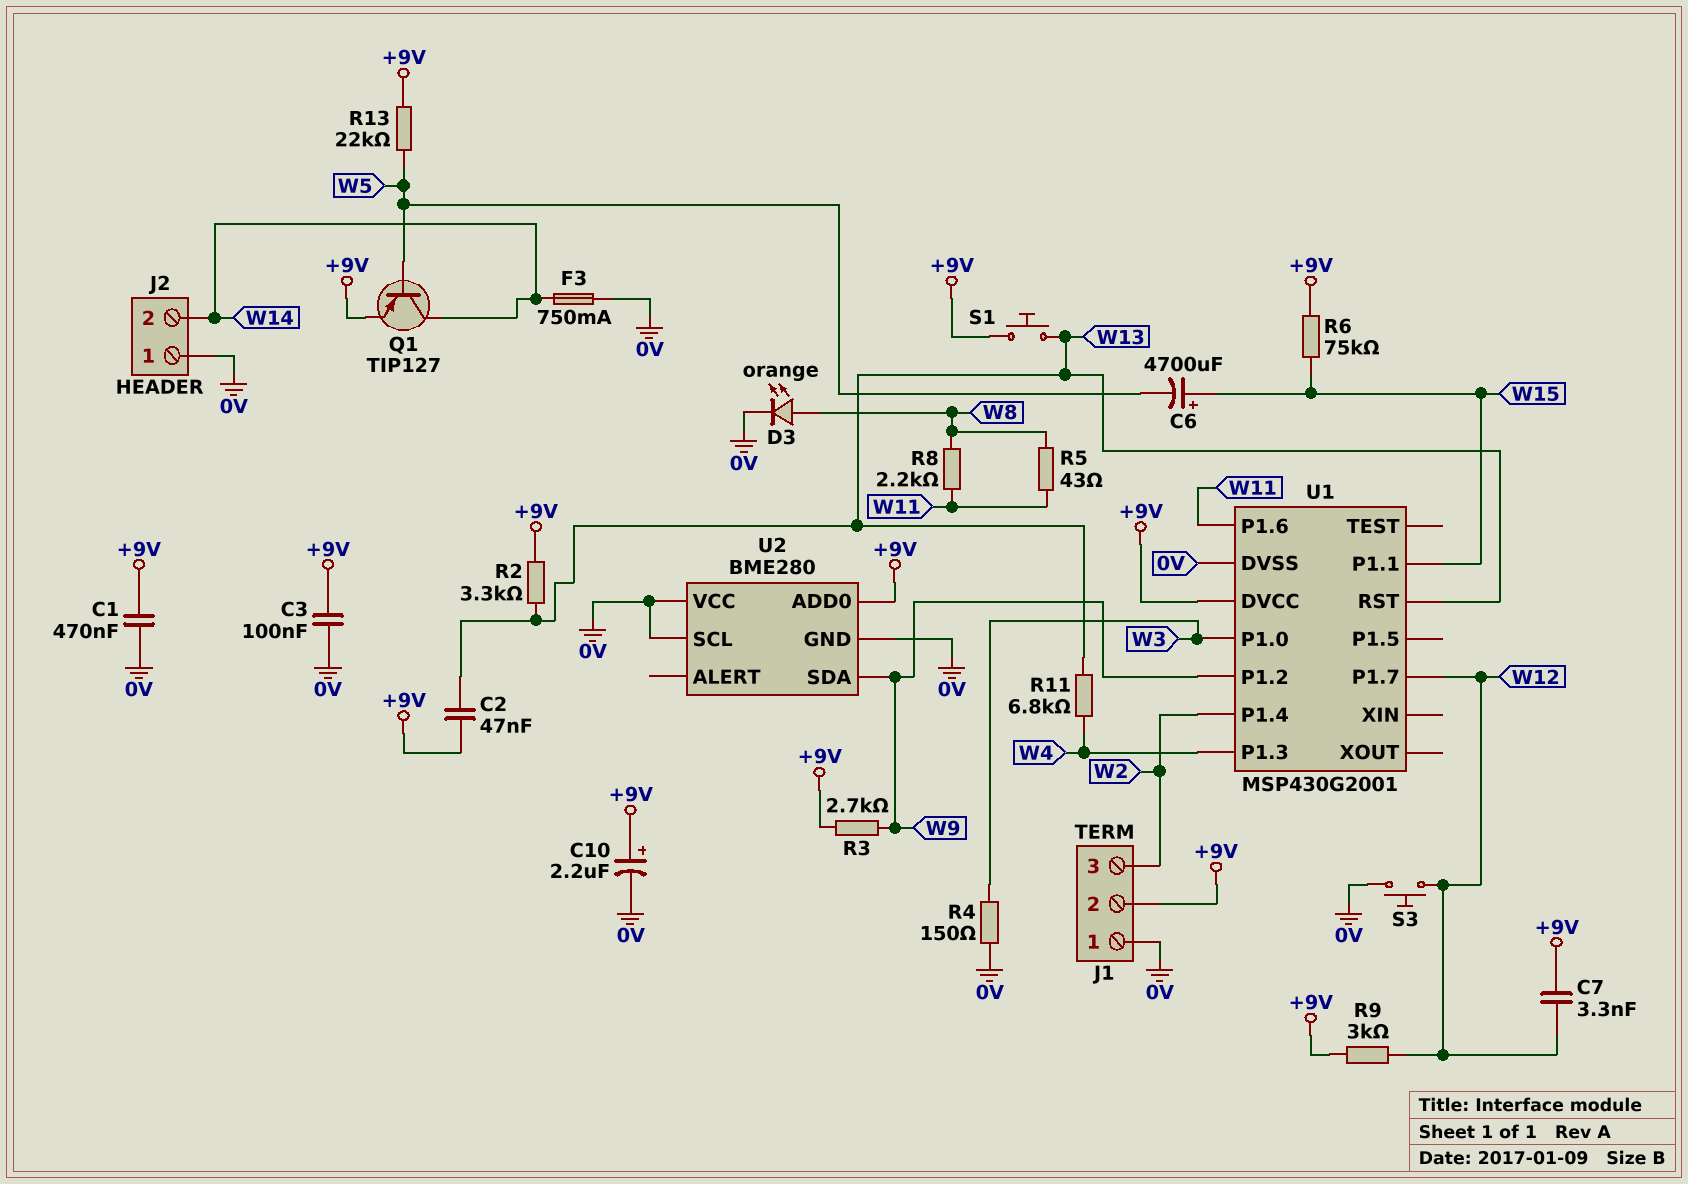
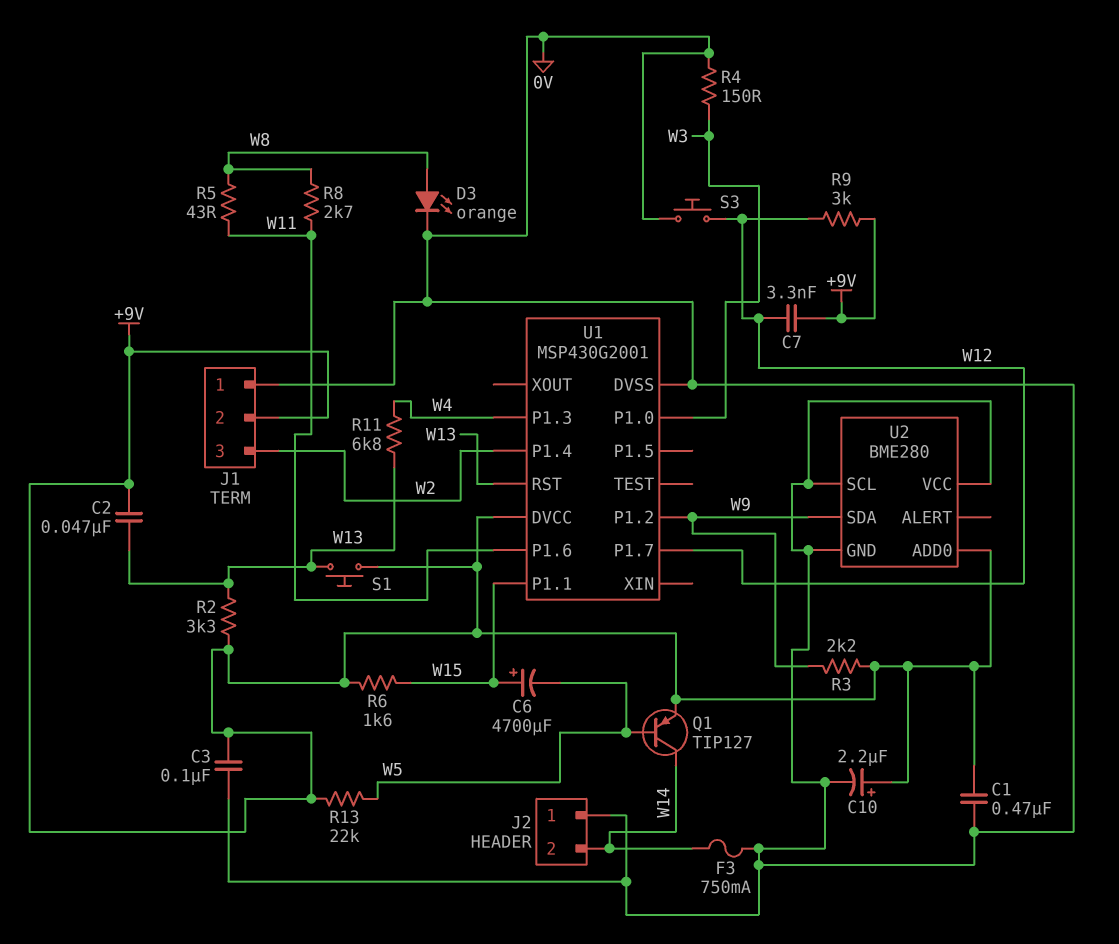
R3: 2.7k (+9V, W9) -> 2.2k (+9V, W9)
R6: 75k (+9V, W15) -> 1.6k (+9V, W15)
R8: 2.2k (W8, W11) -> 2.7k (W8, W11)

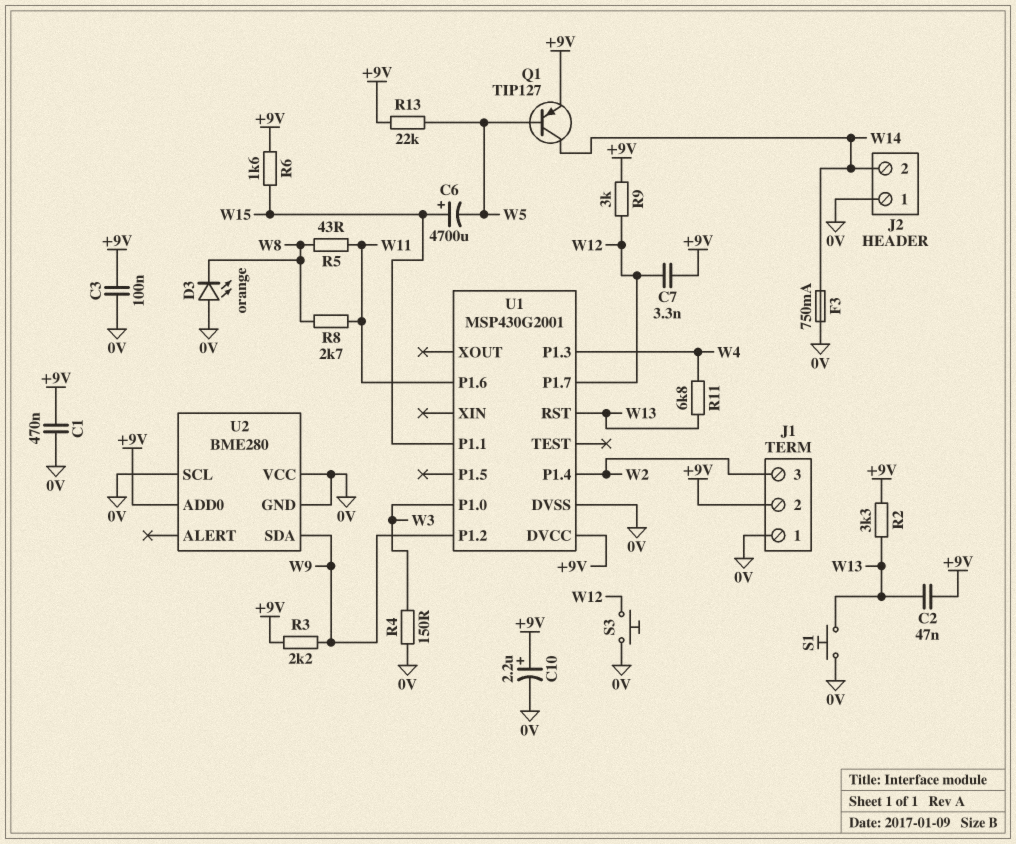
D3: LED orange (A W8, K 0V) -> LED orange (A 0V, K W8)
S1: button (+9V, W13) -> button (0V, W13)

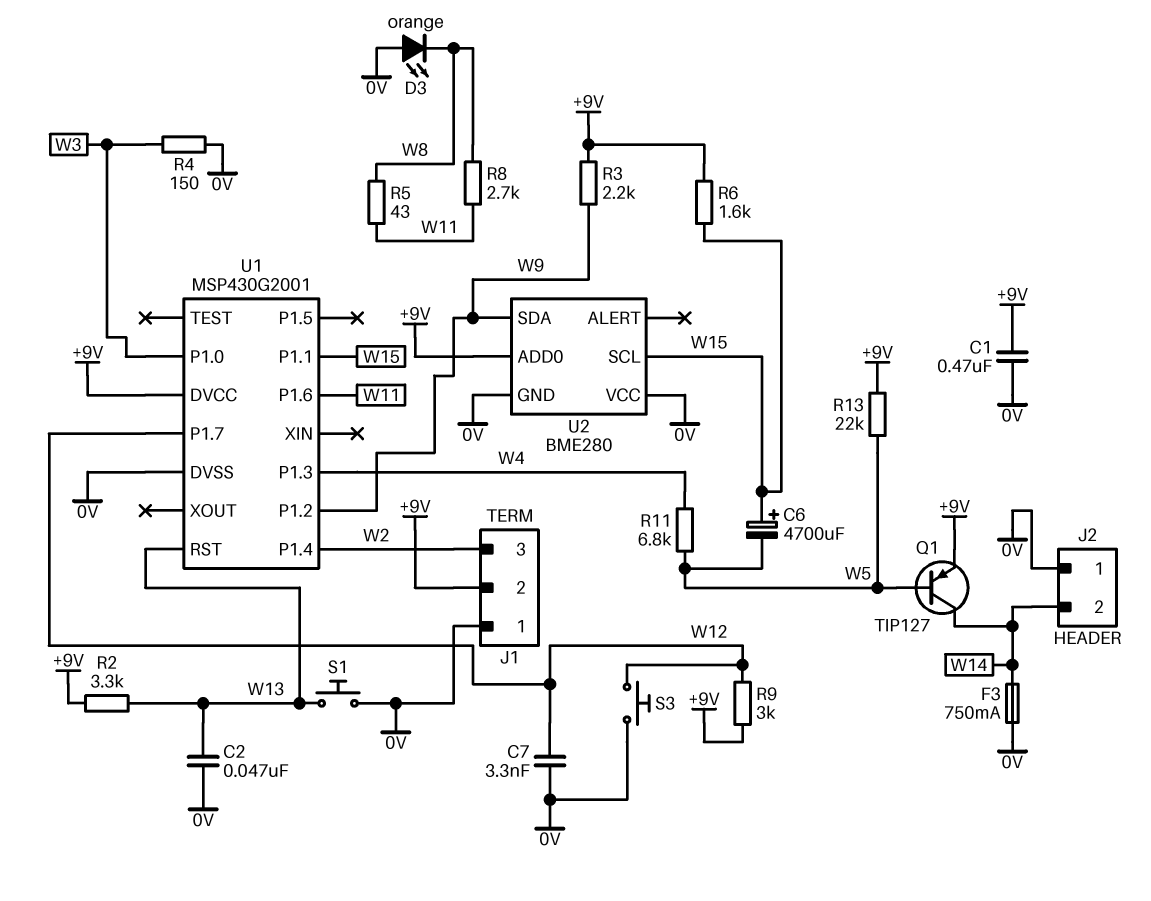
C2: 47nF (+9V, W13) -> 47nF (0V, W13)
C3: 100nF (+9V, 0V) -> none
C7: 3.3nF (+9V, W12) -> 3.3nF (0V, W12)
C10: 2.2uF (plus +9V, minus 0V) -> none
R11: 6.8k (W4, W13) -> 6.8k (W4, W5)
U2 pin SCL: 0V -> W15

